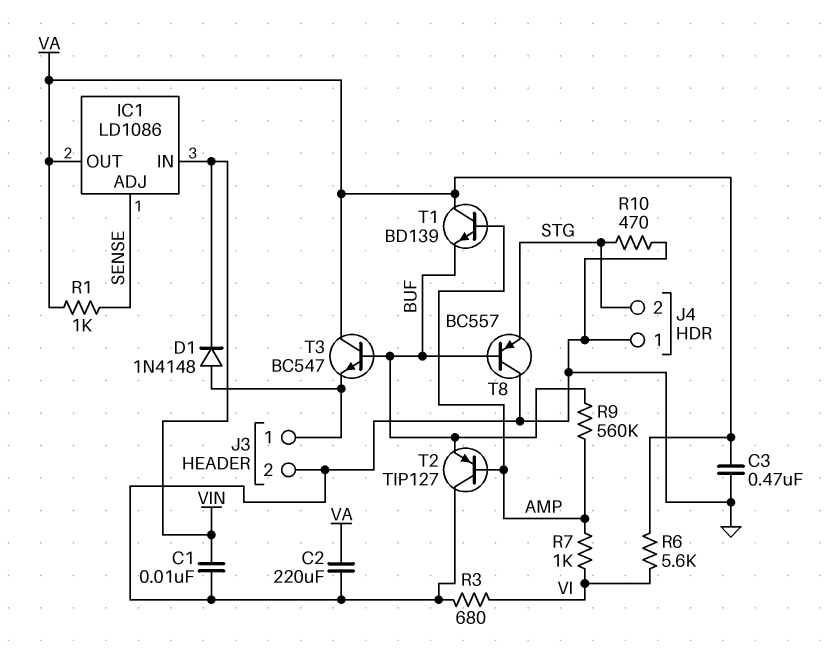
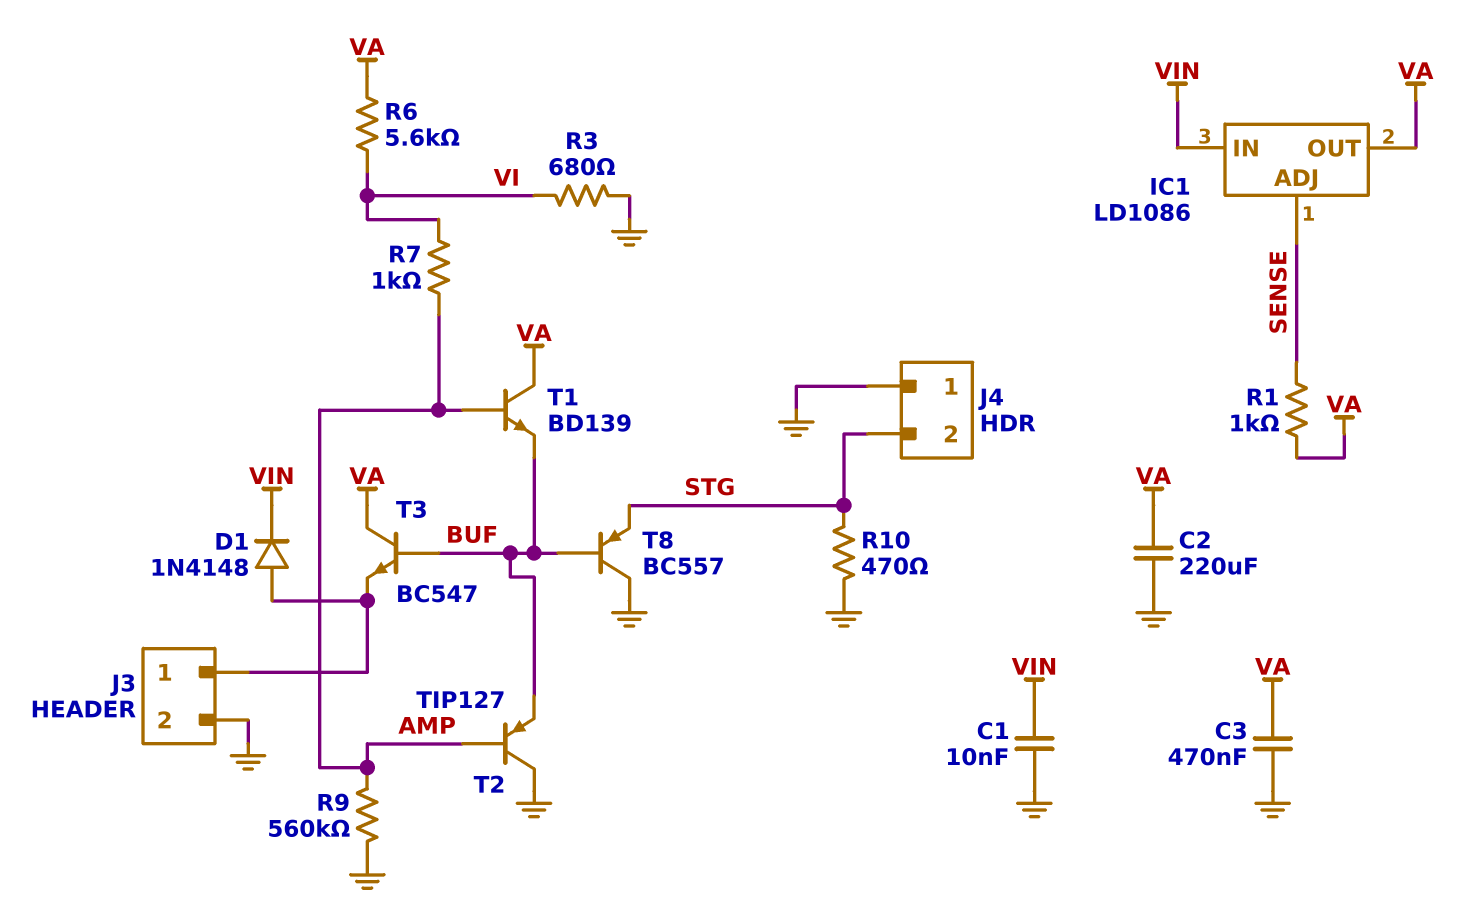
R9: 560k (AMP, BUF) -> 560k (AMP, GND)

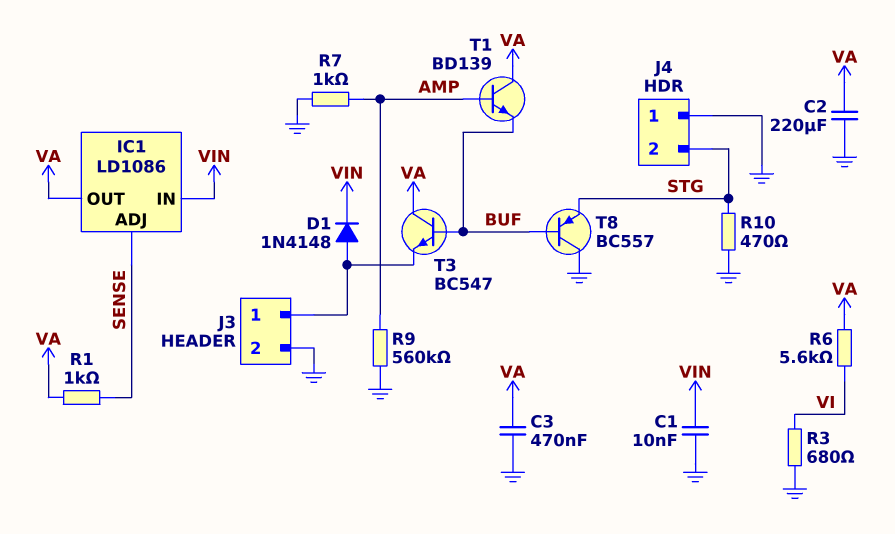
R7: 1k (AMP, VI) -> 1k (AMP, GND)
T2: PNP TIP127 (B AMP, C GND, E BUF) -> none

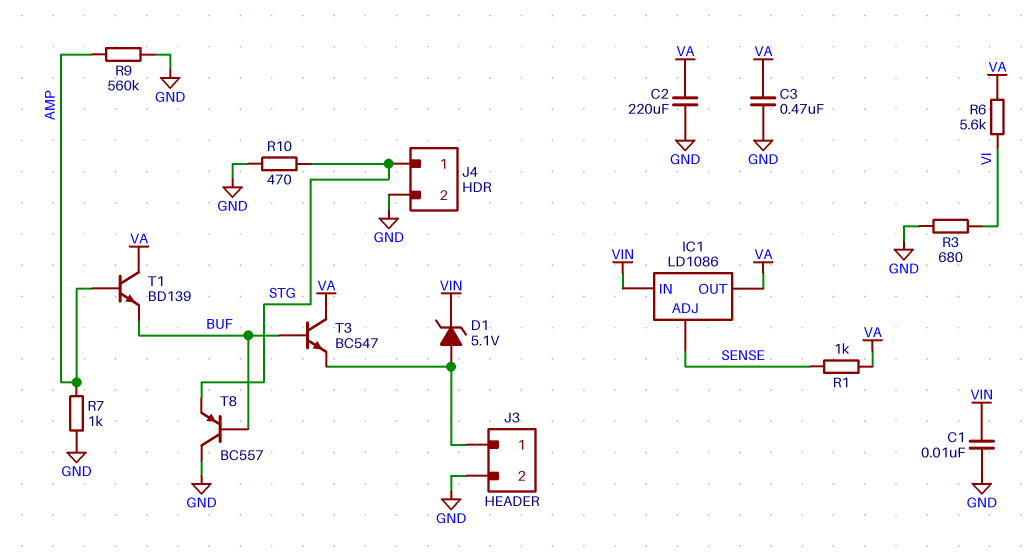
D1: diode 1N4148 (A J3/1, K VIN) -> zener 5.1V (A J3/1, K VIN)
J4 pin 1: GND -> STG
J4 pin 2: STG -> GND

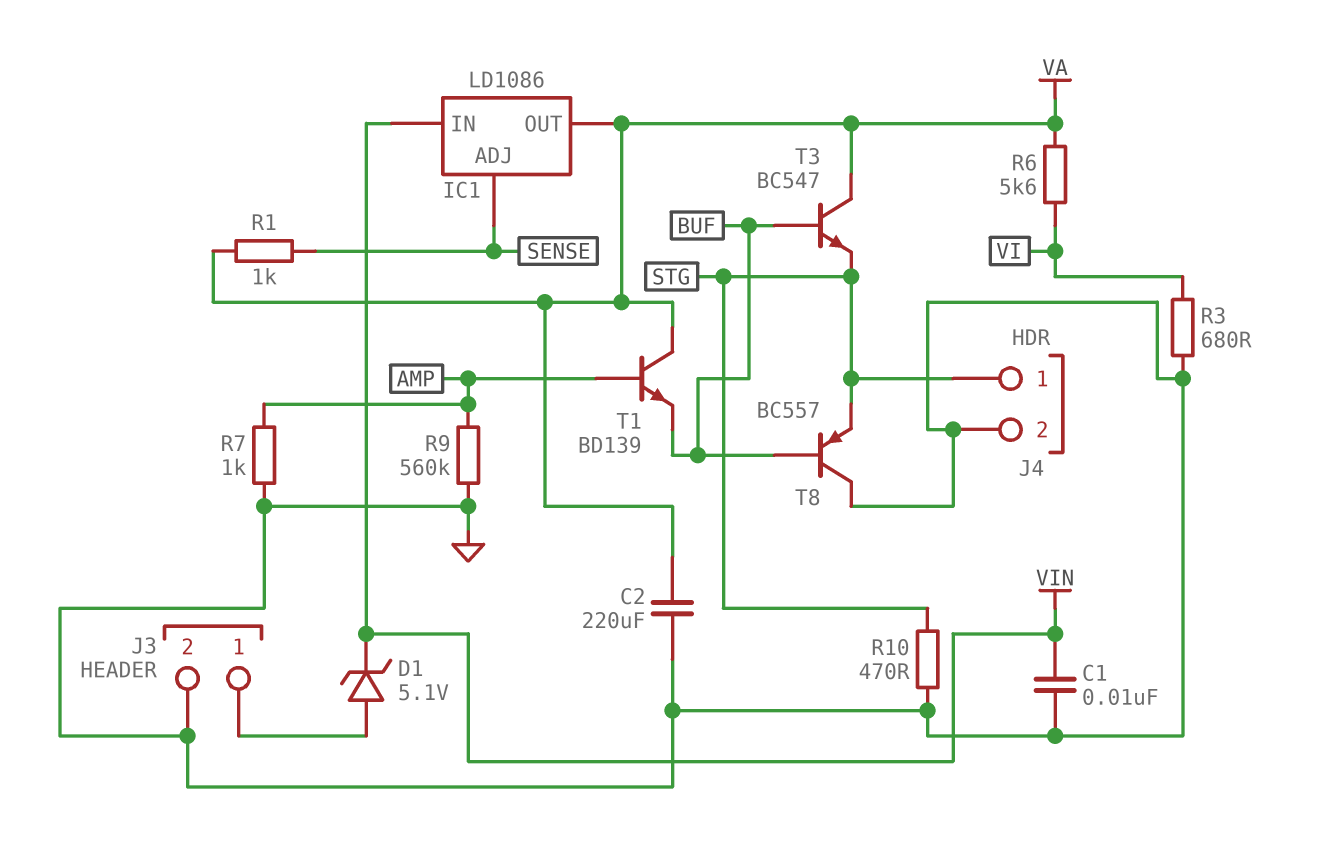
C3: 470nF (GND, VA) -> none
T3: NPN BC547 (B BUF, C VA, E J3/1) -> NPN BC547 (B BUF, C VA, E STG)

